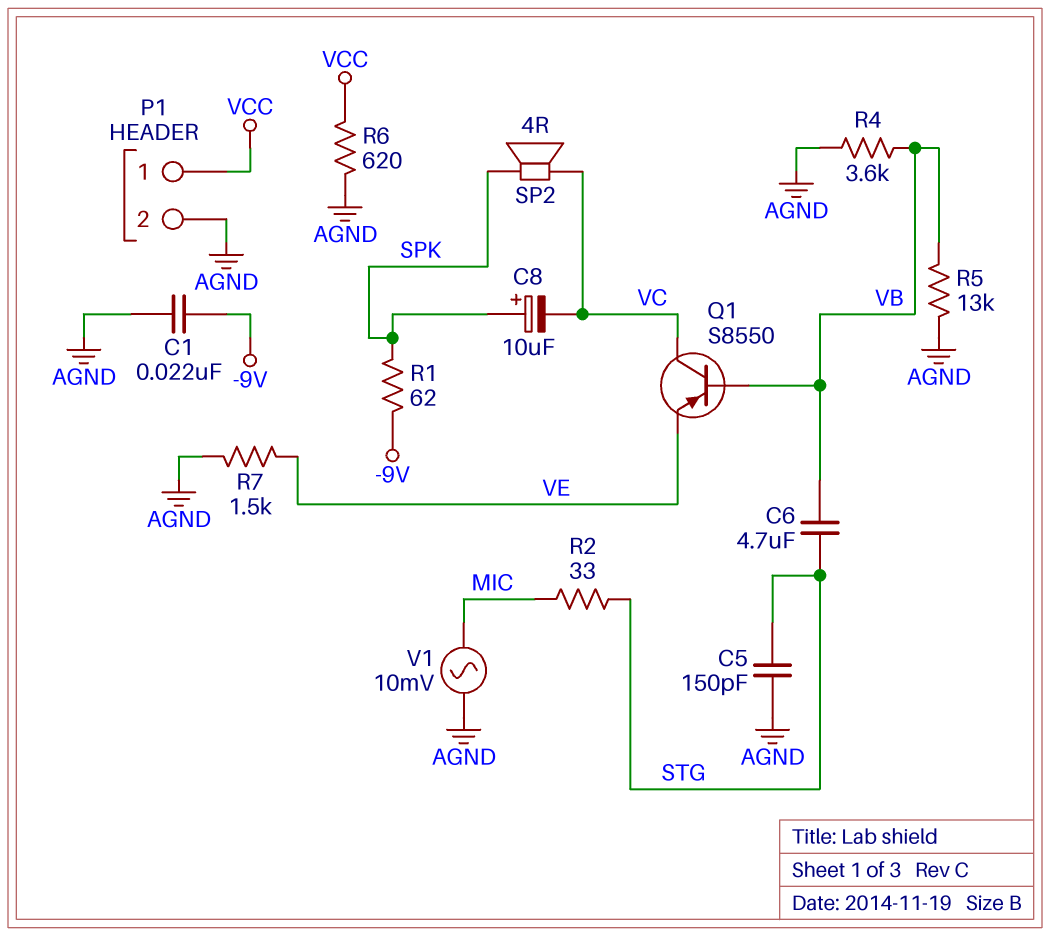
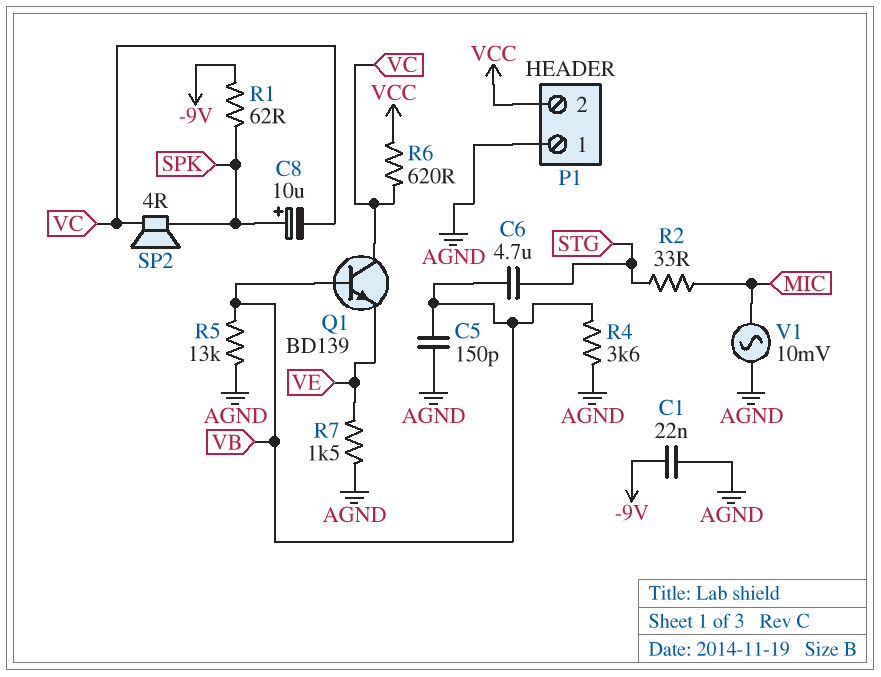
C5: 150pF (AGND, STG) -> 150pF (AGND, VB)
P1 pin 1: VCC -> AGND
P1 pin 2: AGND -> VCC
Q1: PNP S8550 (B VB, C VC, E VE) -> NPN BD139 (B VB, C VC, E VE)
R6: 620 (AGND, VCC) -> 620 (VC, VCC)

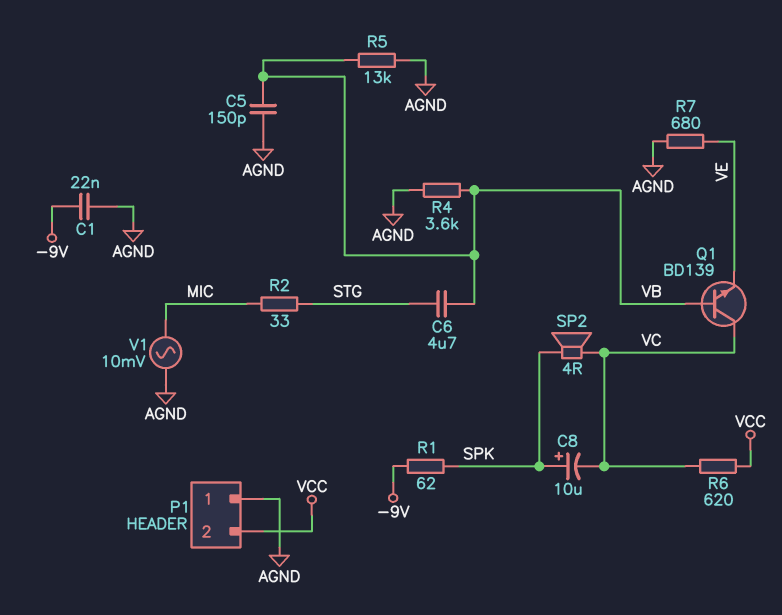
R7: 1.5k (AGND, VE) -> 680 (AGND, VE)

